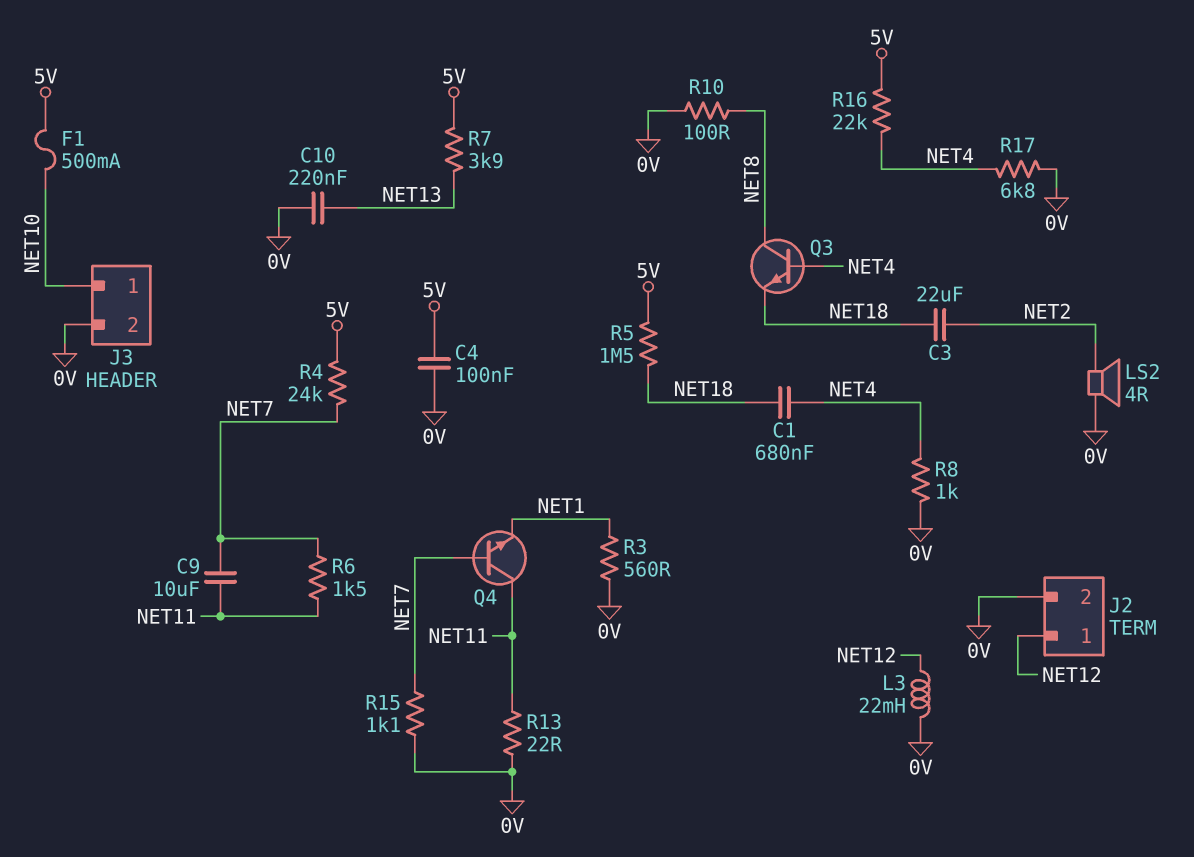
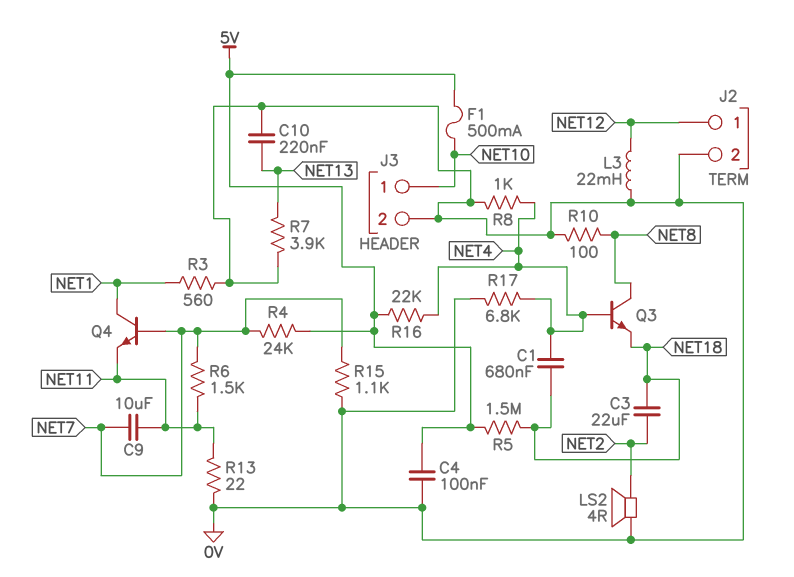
Q4: NPN (B NET7, C NET11, E NET1) -> NPN (B NET7, C NET1, E NET11)
R7: 3.9k (5V, NET13) -> 3.9k (0V, NET13)

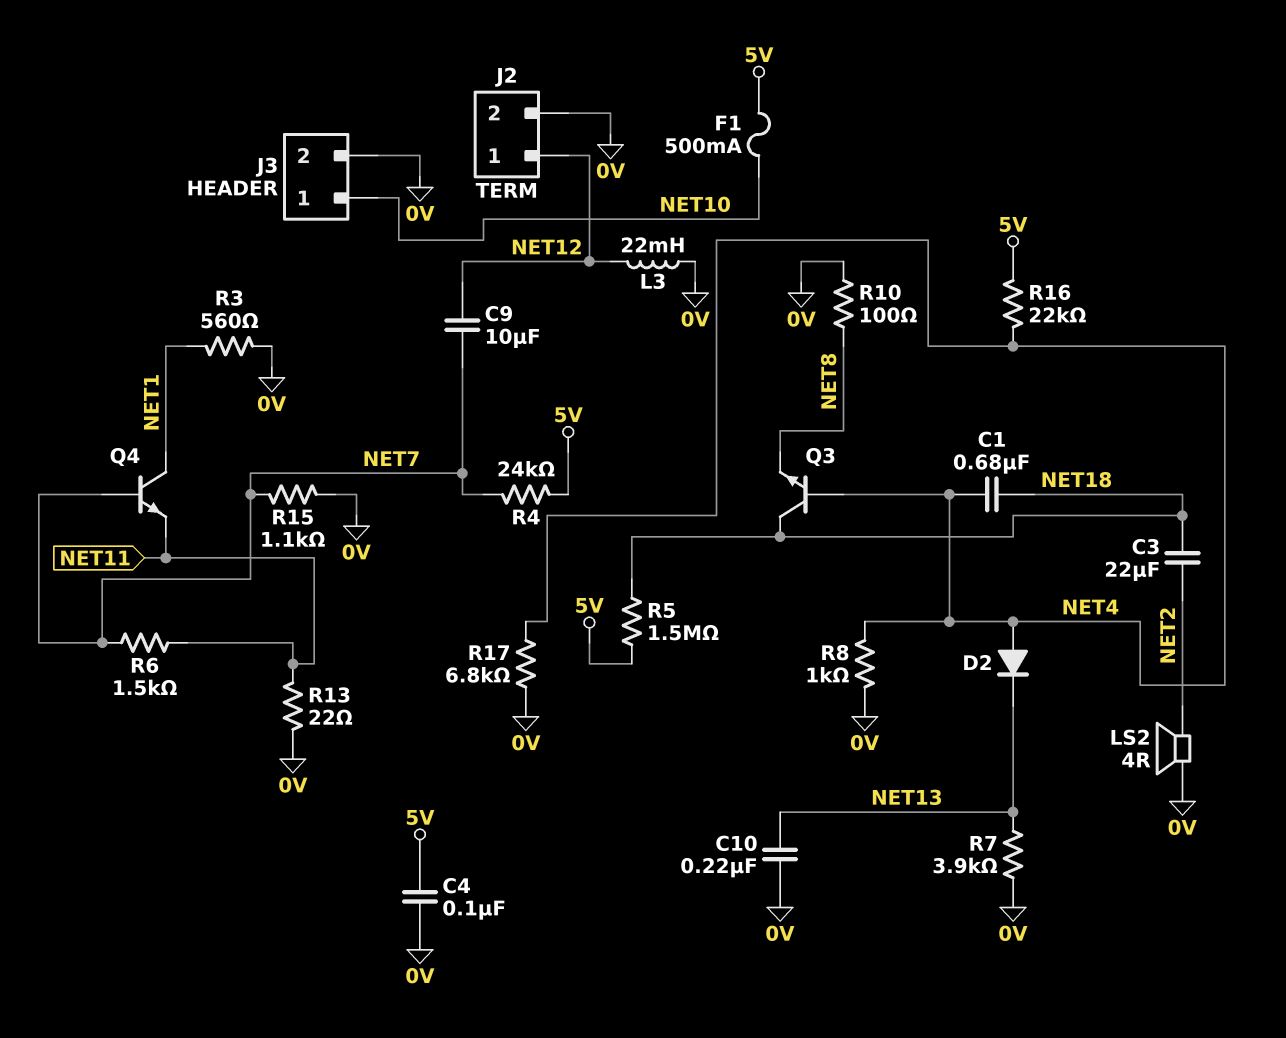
C9: 10uF (NET7, NET11) -> 10uF (NET7, NET12)
D2: none -> diode (A NET4, K NET13)
Q3: NPN (B NET4, C NET8, E NET18) -> NPN (B NET4, C NET18, E NET8)

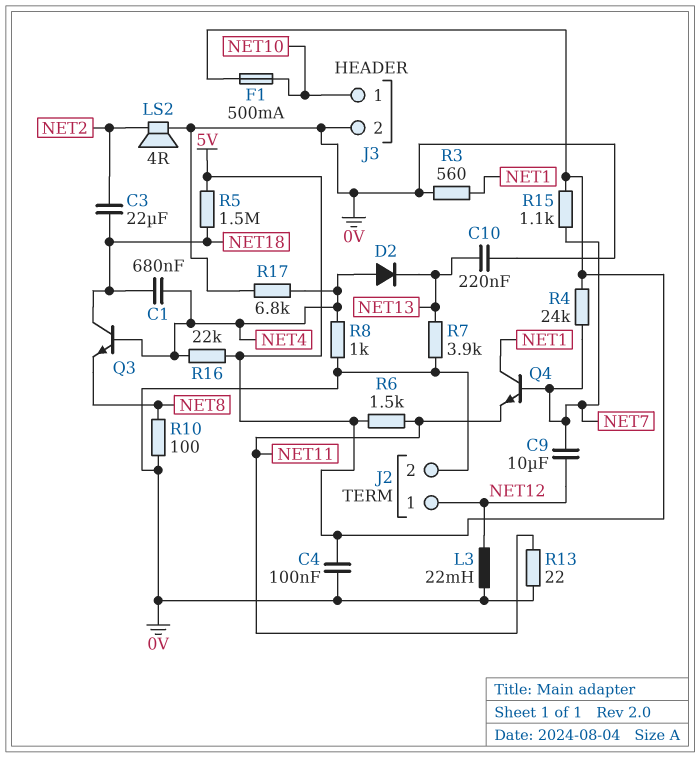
R6: 1.5k (NET7, NET11) -> 1.5k (5V, NET11)
R15: 1.1k (0V, NET7) -> 1.1k (5V, NET7)

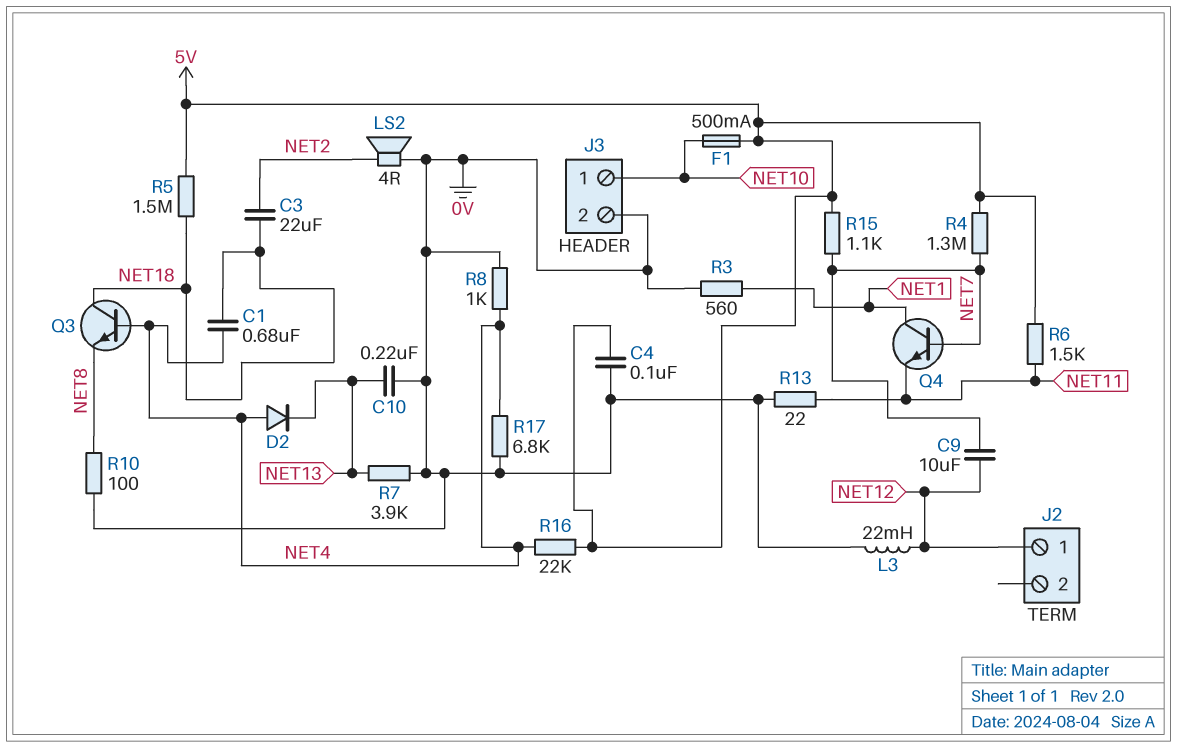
J2 pin 2: 0V -> none
R4: 24k (5V, NET7) -> 1.3M (5V, NET7)

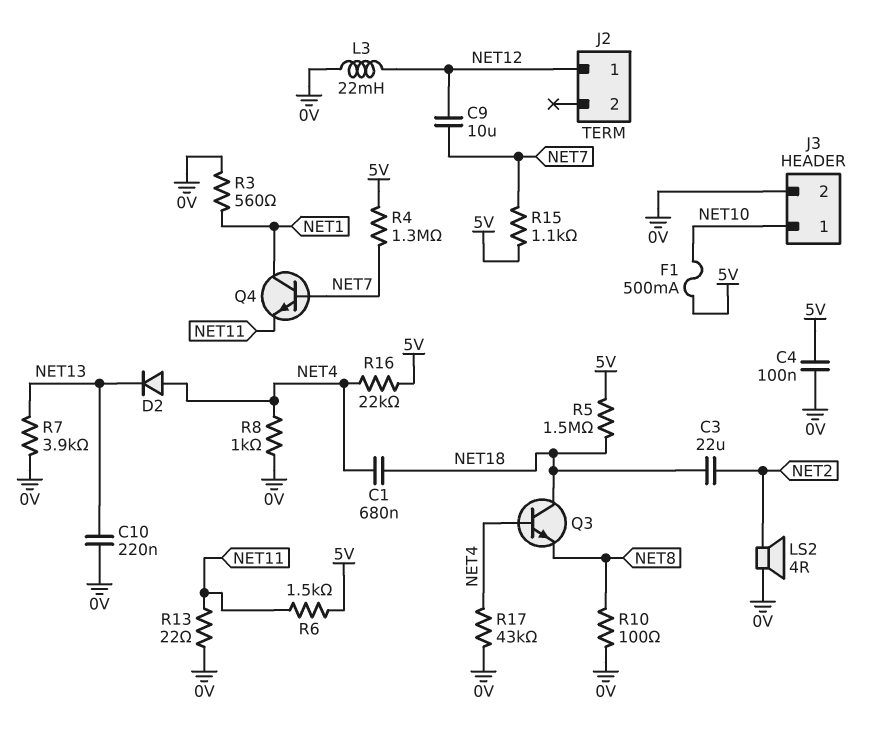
R17: 6.8k (0V, NET4) -> 43k (0V, NET4)

